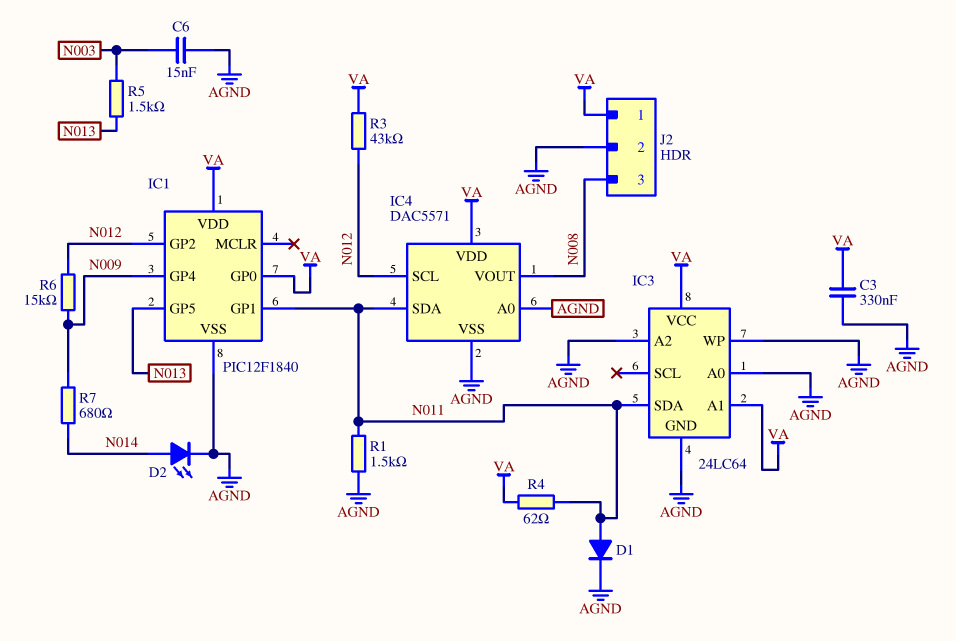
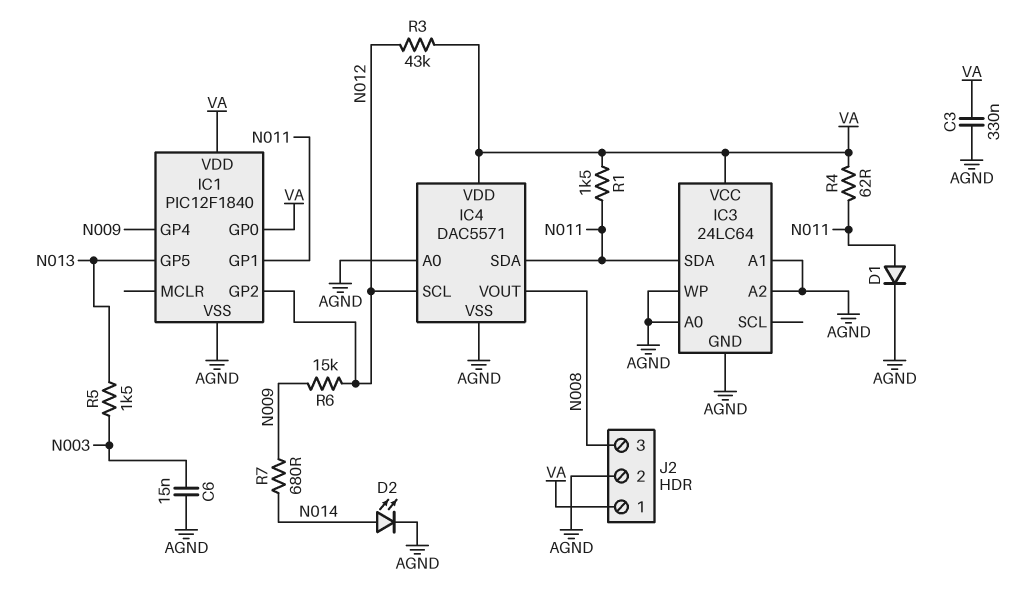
IC3 pin A1: VA -> AGND
R1: 1.5k (AGND, N011) -> 1.5k (N011, VA)

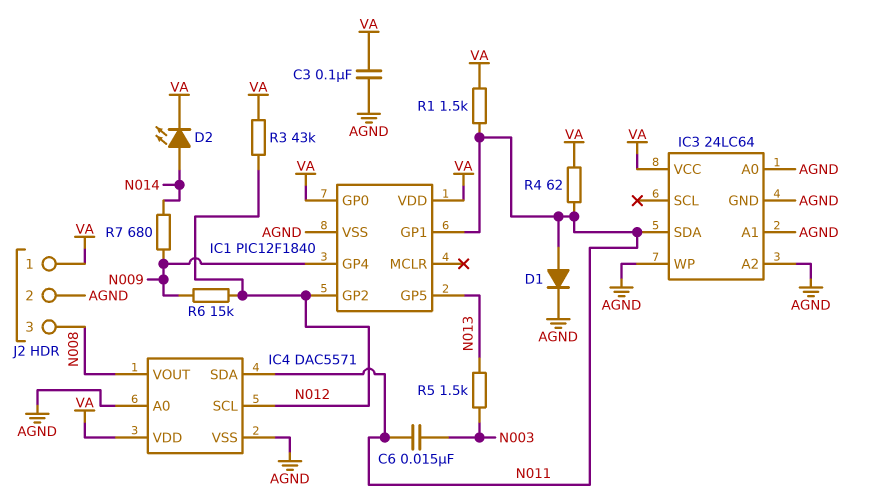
C3: 330nF (AGND, VA) -> 100nF (AGND, VA)
C6: 15nF (AGND, N003) -> 15nF (N003, N011)
D2: LED (A N014, K AGND) -> LED (A N014, K VA)

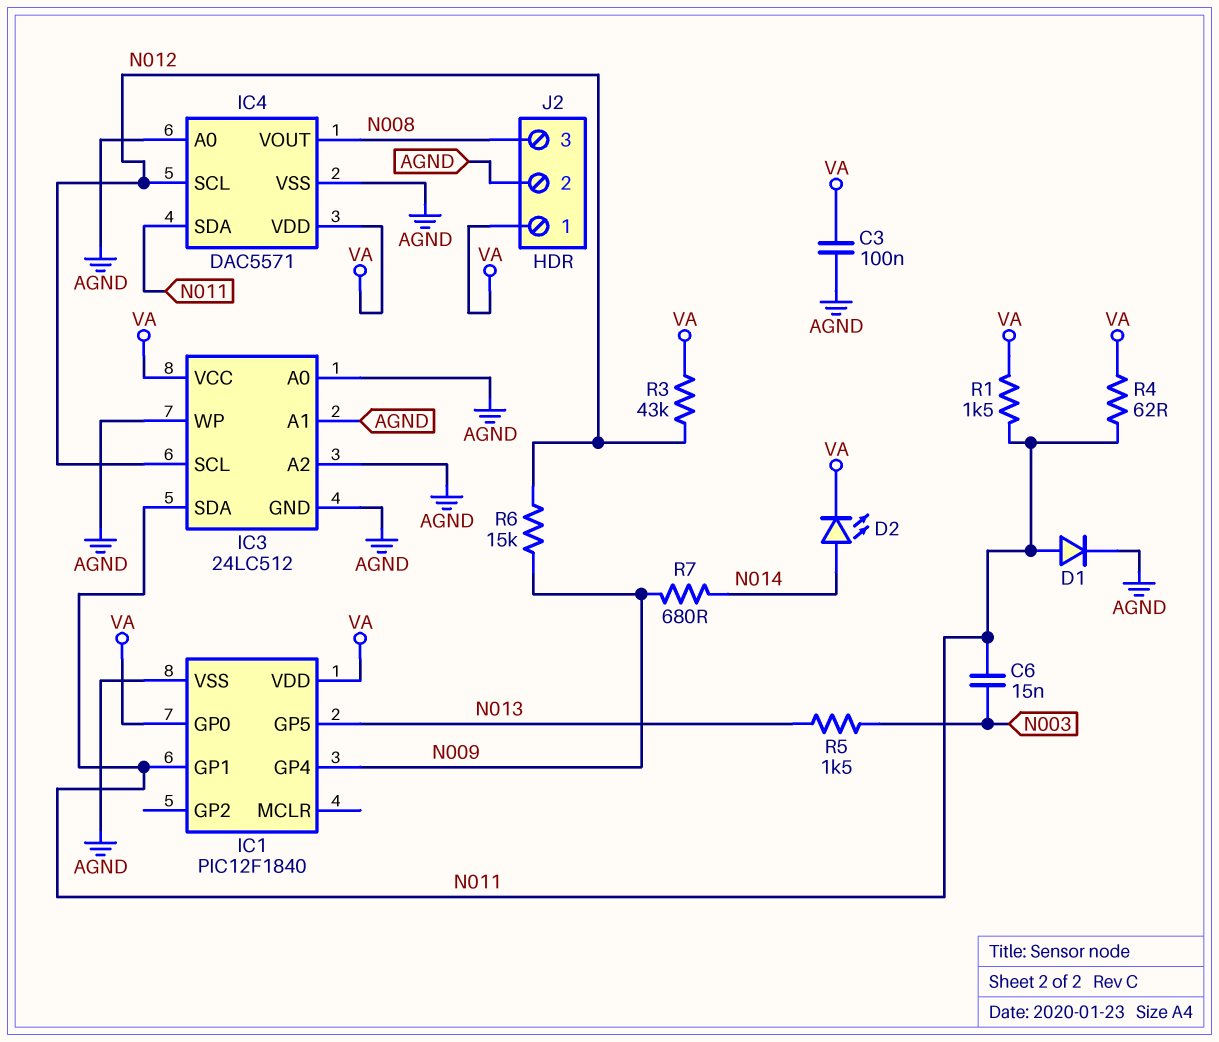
IC1 pin GP2: N012 -> none
IC3: 24LC64 -> 24LC512
IC3 pin SCL: none -> N012

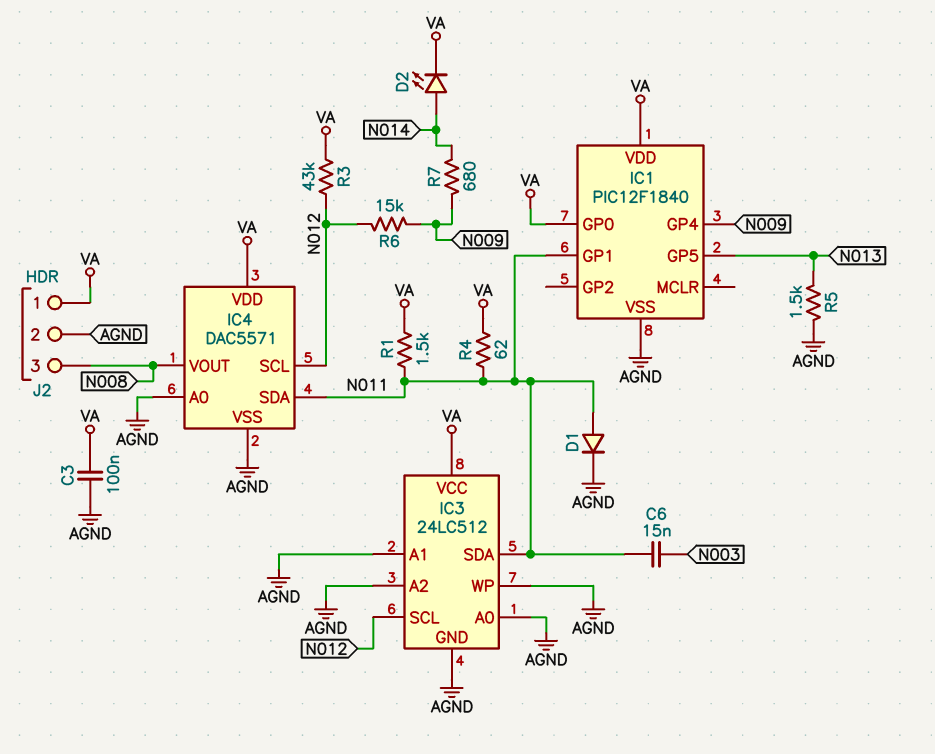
R5: 1.5k (N003, N013) -> 1.5k (AGND, N013)

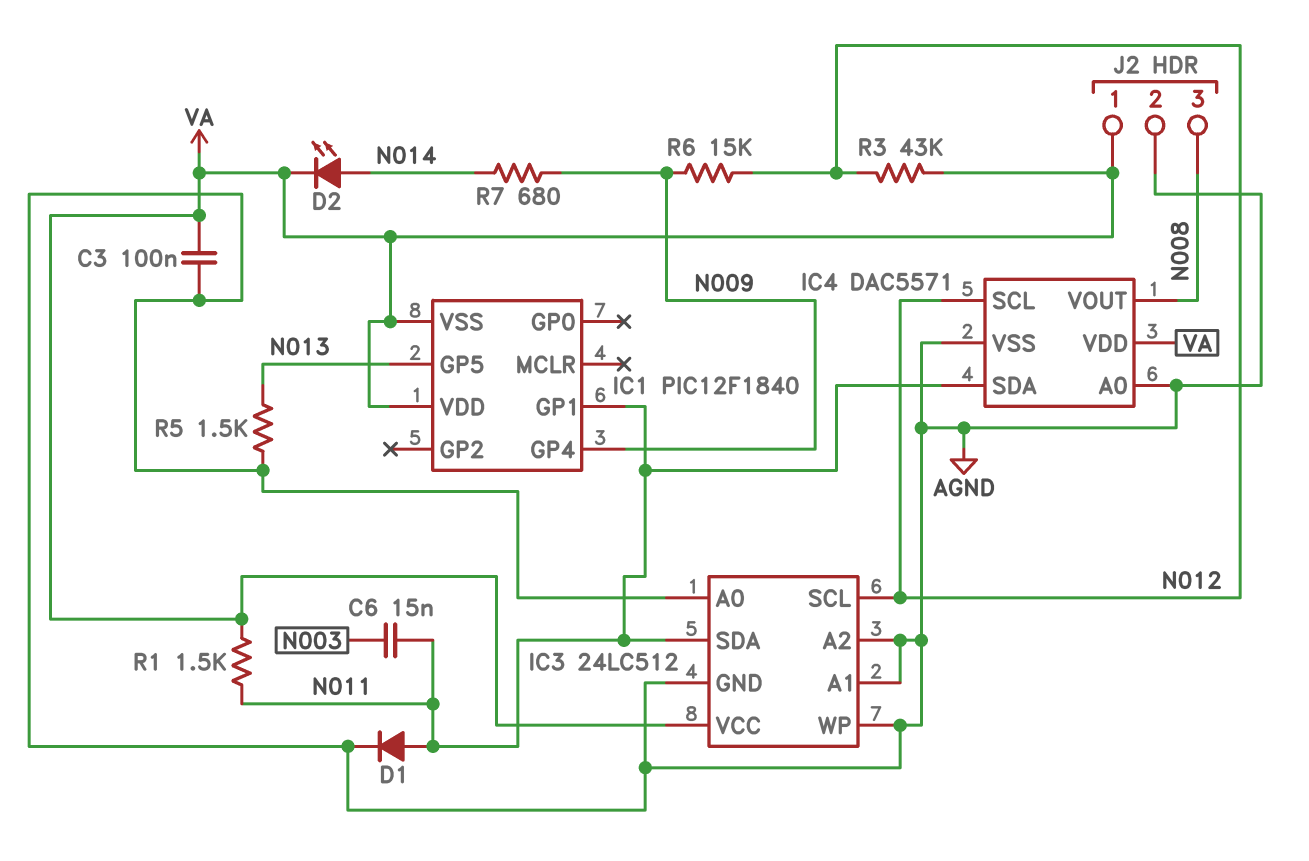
IC1 pin GP0: VA -> none
IC1 pin VSS: AGND -> VA
R4: 62 (N011, VA) -> none

